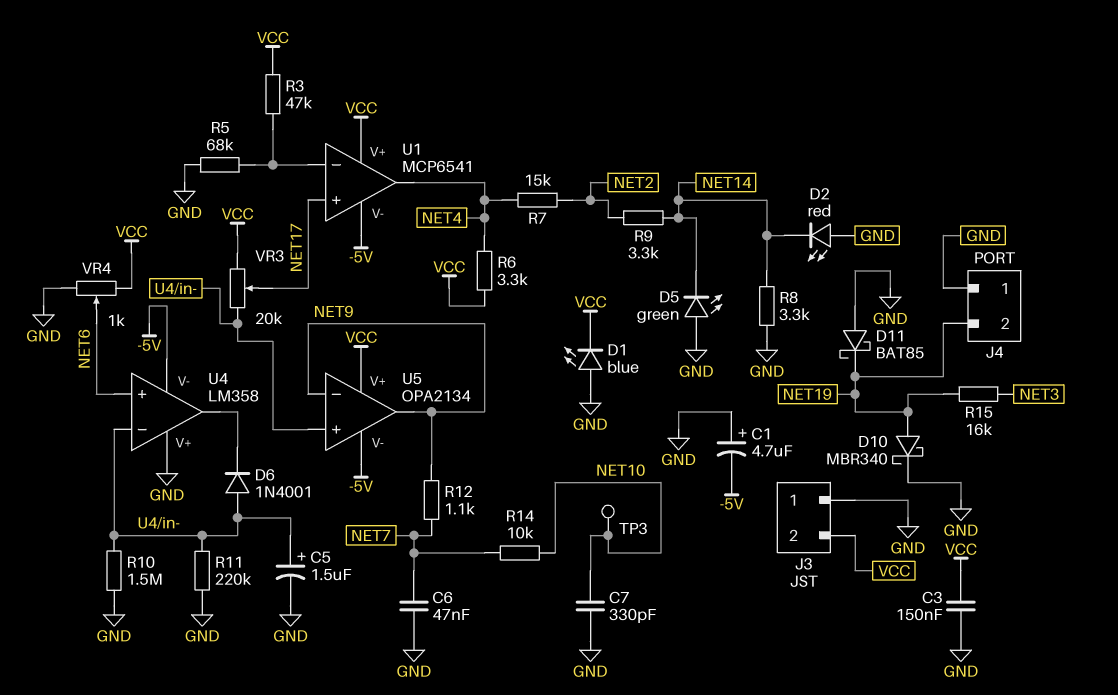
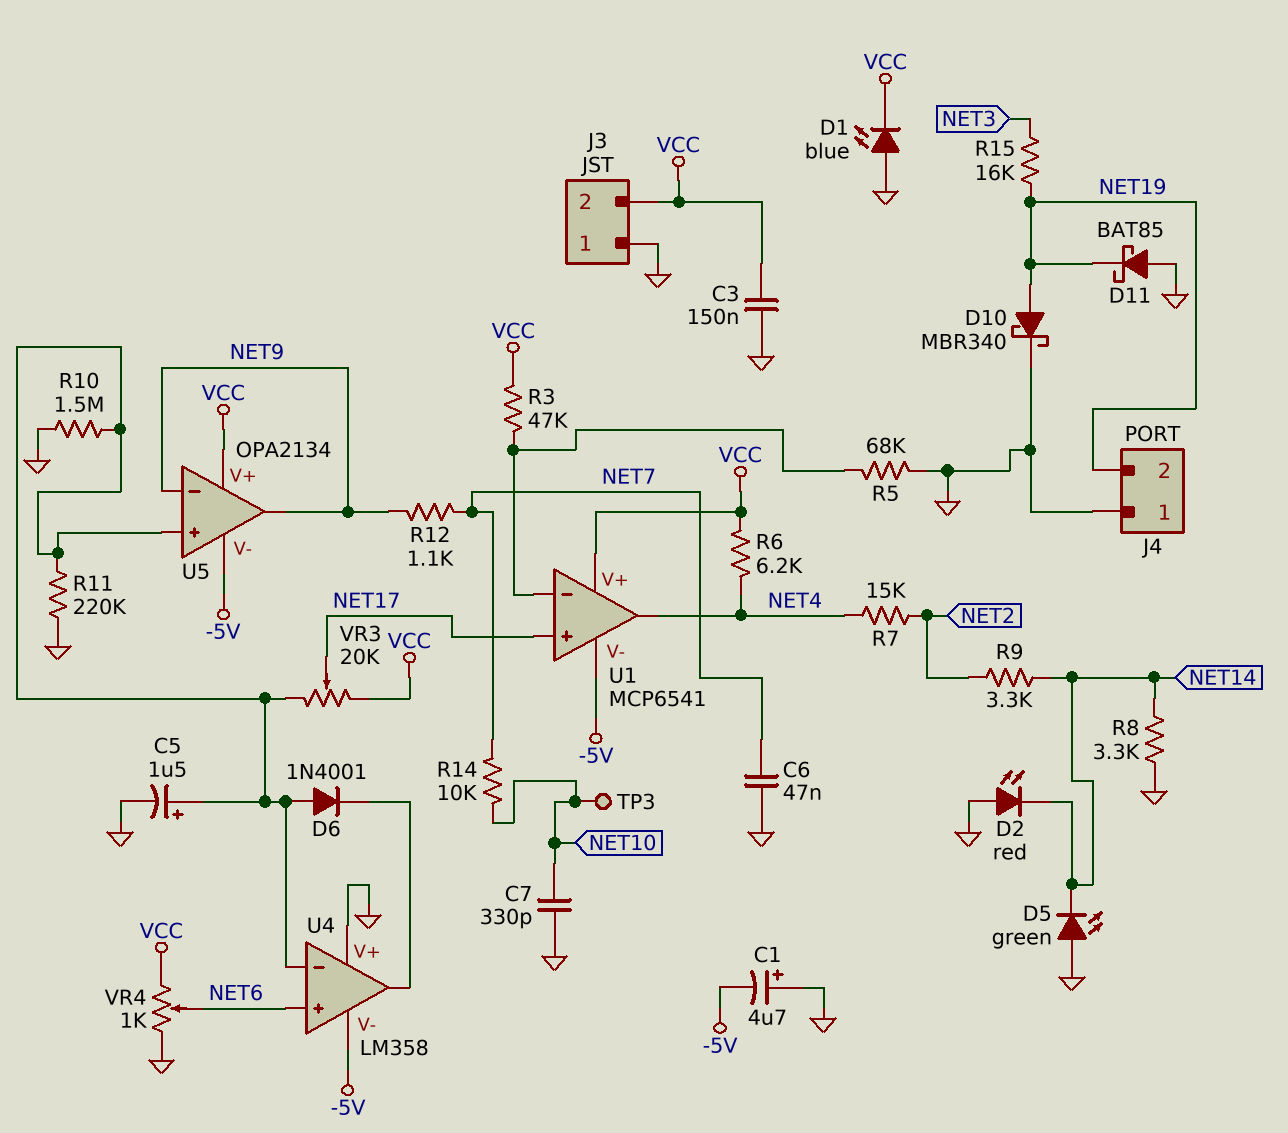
R6: 3.3k (NET4, VCC) -> 6.2k (NET4, VCC)

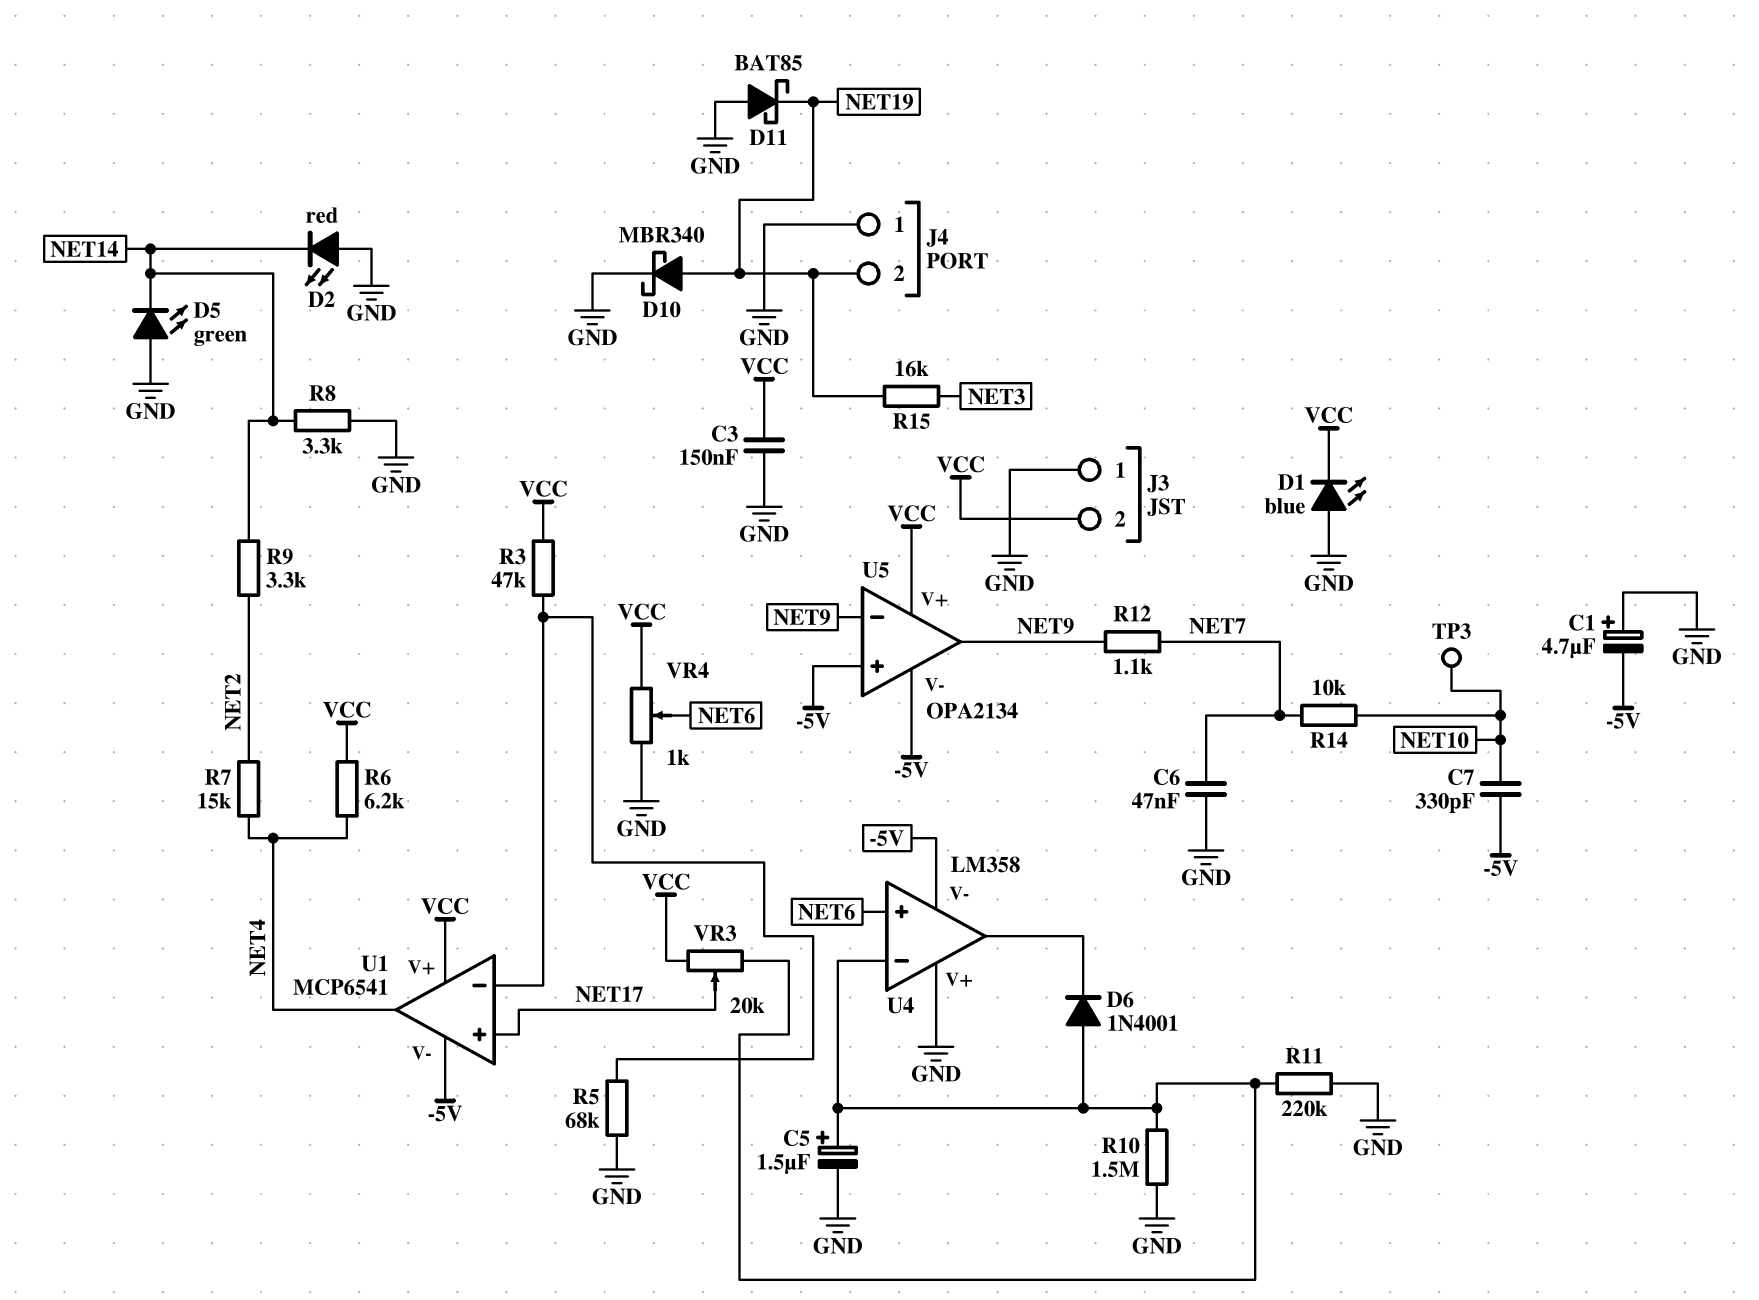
C7: 330pF (GND, NET10) -> 330pF (-5V, NET10)
U5 pin in+: U4/in- -> -5V

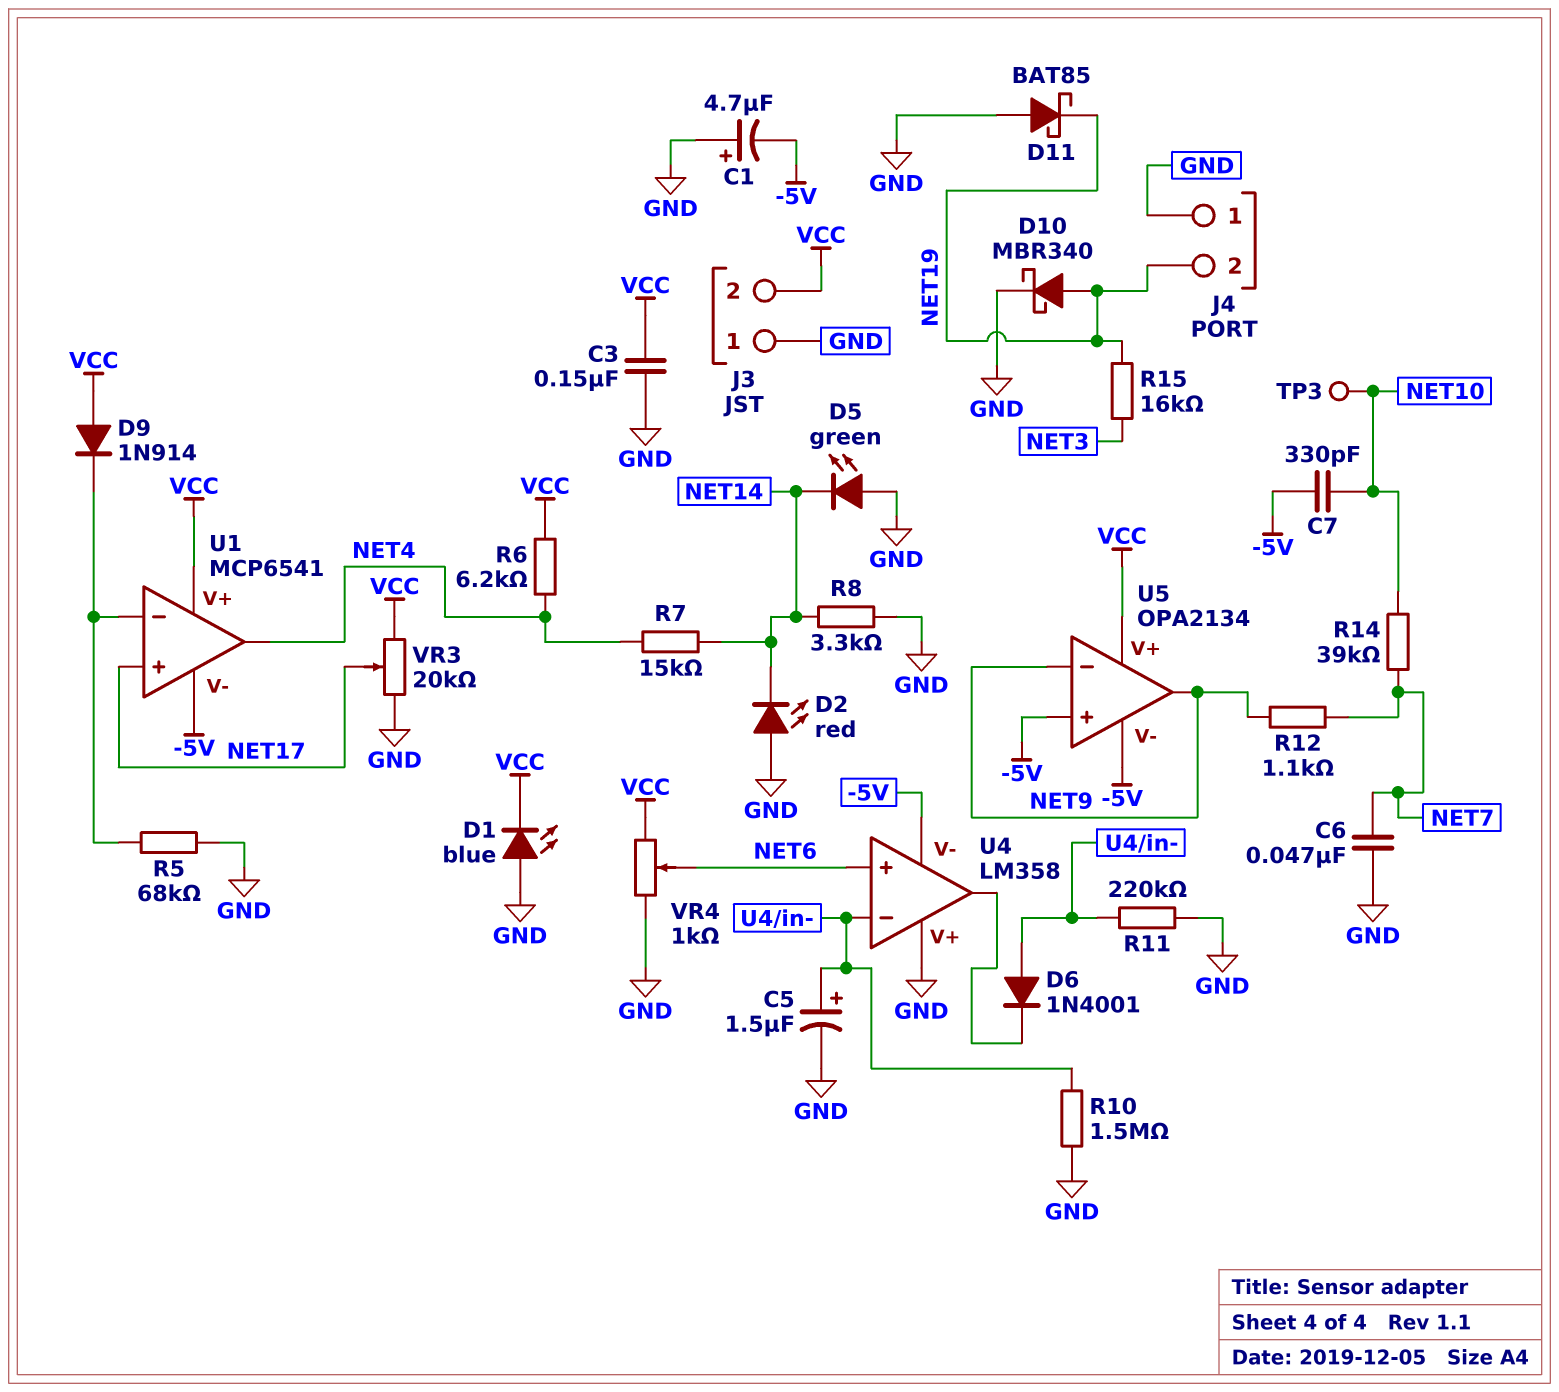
D9: none -> diode 1N914 (A VCC, K U1/in-)
R3: 47k (U1/in-, VCC) -> none
R7: 15k (NET2, NET4) -> 15k (NET4, NET14)
R9: 3.3k (NET2, NET14) -> none
R14: 10k (NET7, NET10) -> 39k (NET7, NET10)
VR3: 20k (U4/in-, VCC, wiper NET17) -> 20k (GND, VCC, wiper NET17)

